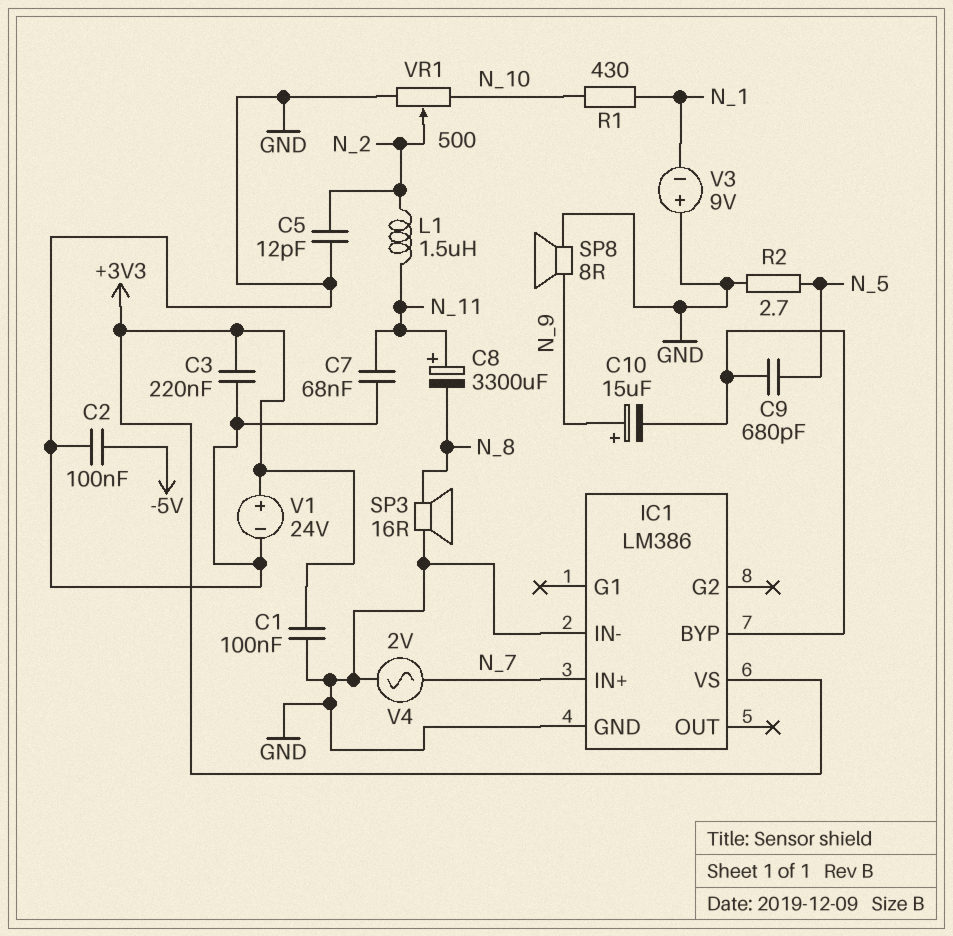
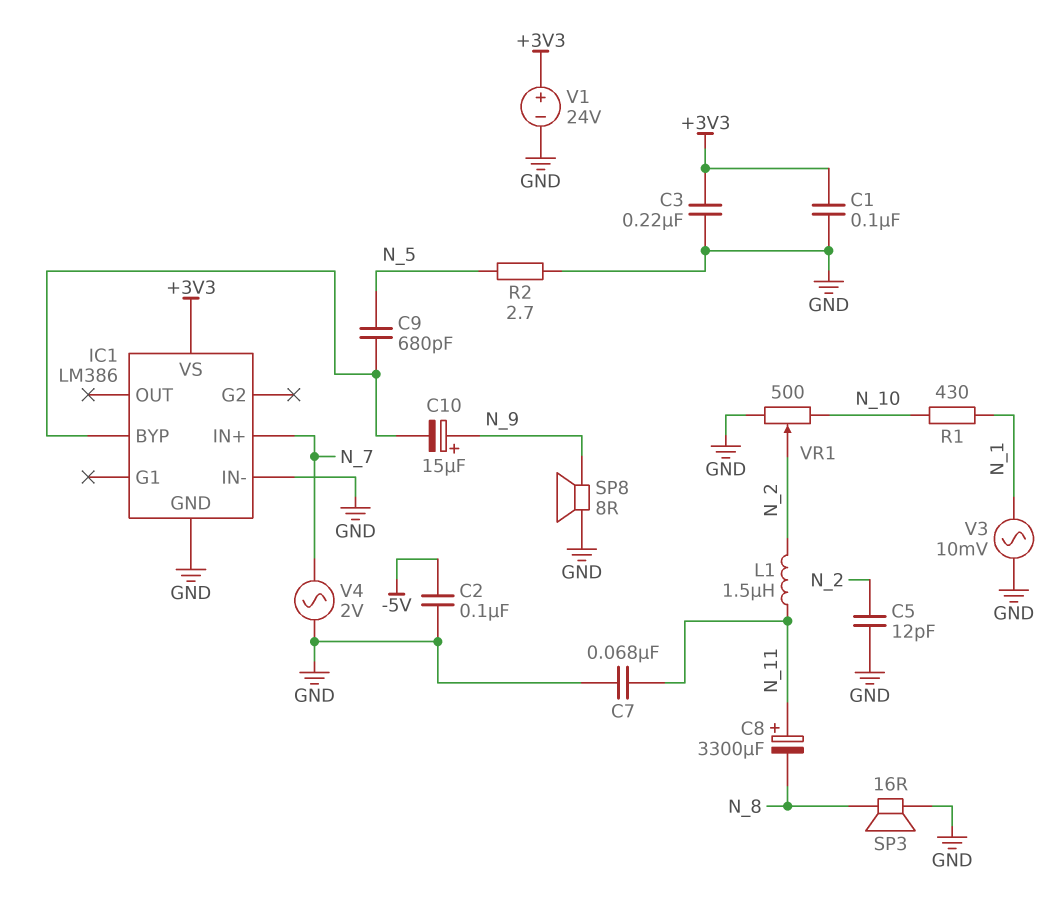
V3: 9V (plus GND, minus N_1) -> AC 10mV (GND, N_1)

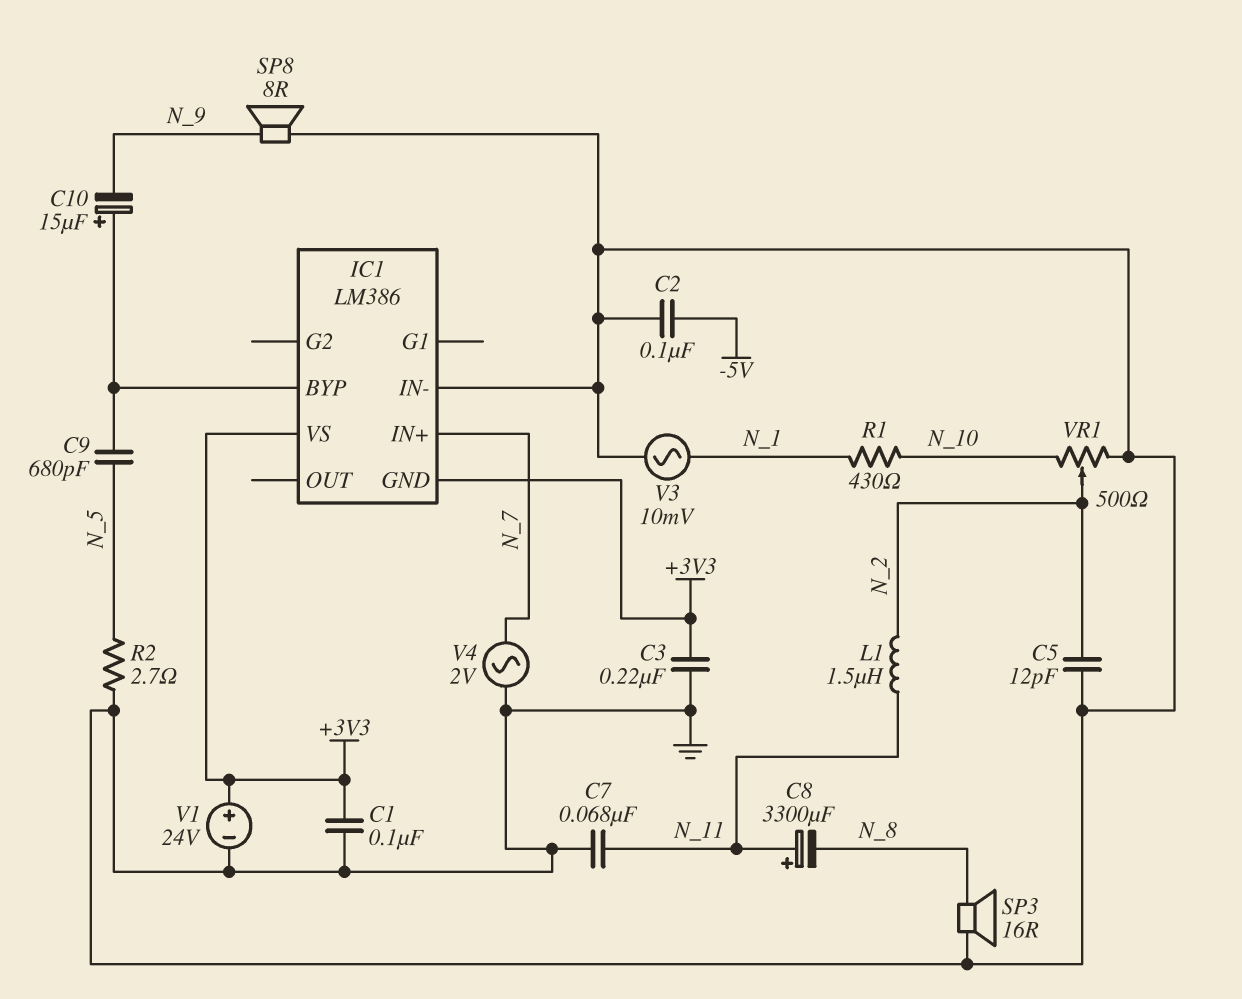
C10: 15uF (plus N_9, minus IC1/BYP) -> 15uF (plus IC1/BYP, minus N_9)
IC1 pin GND: GND -> +3V3

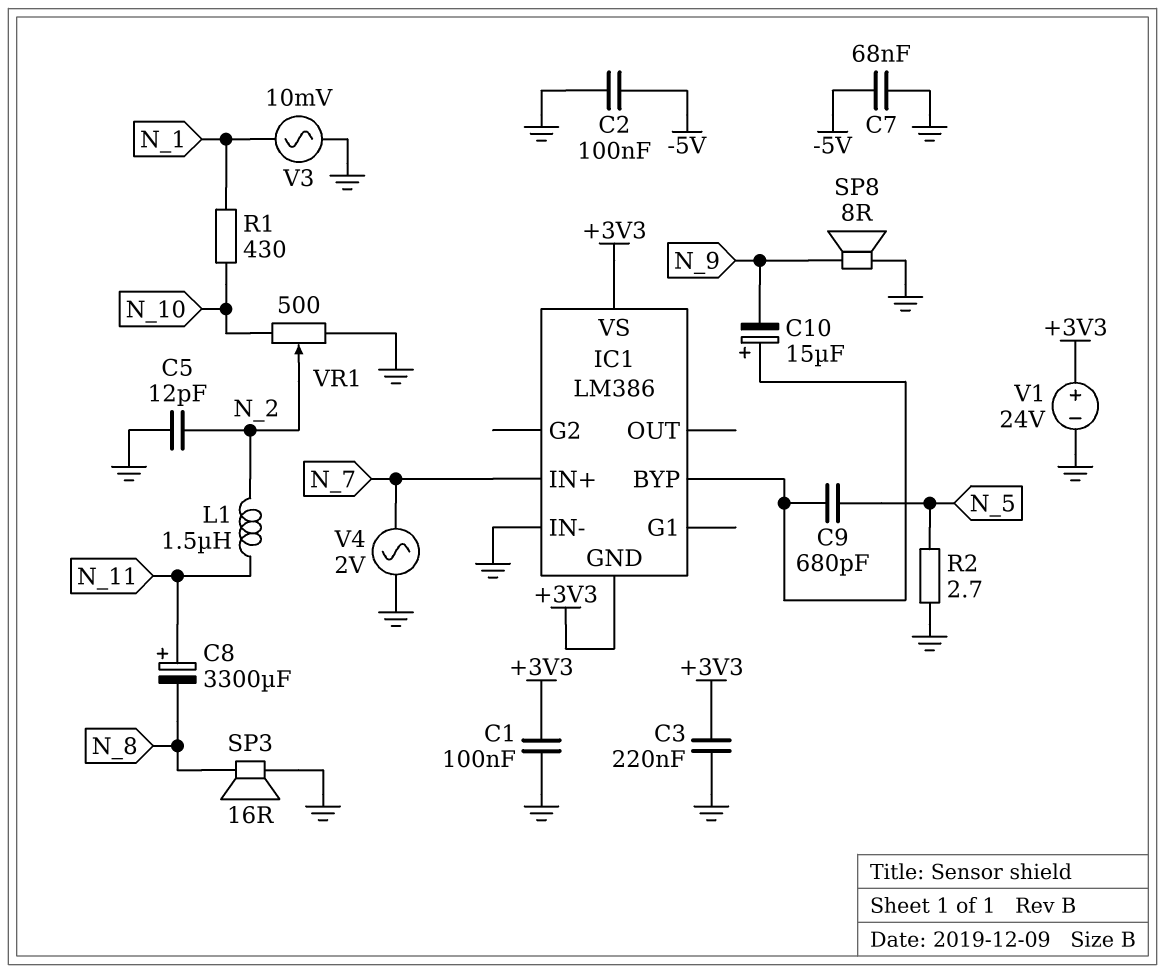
C7: 68nF (GND, N_11) -> 68nF (-5V, GND)

